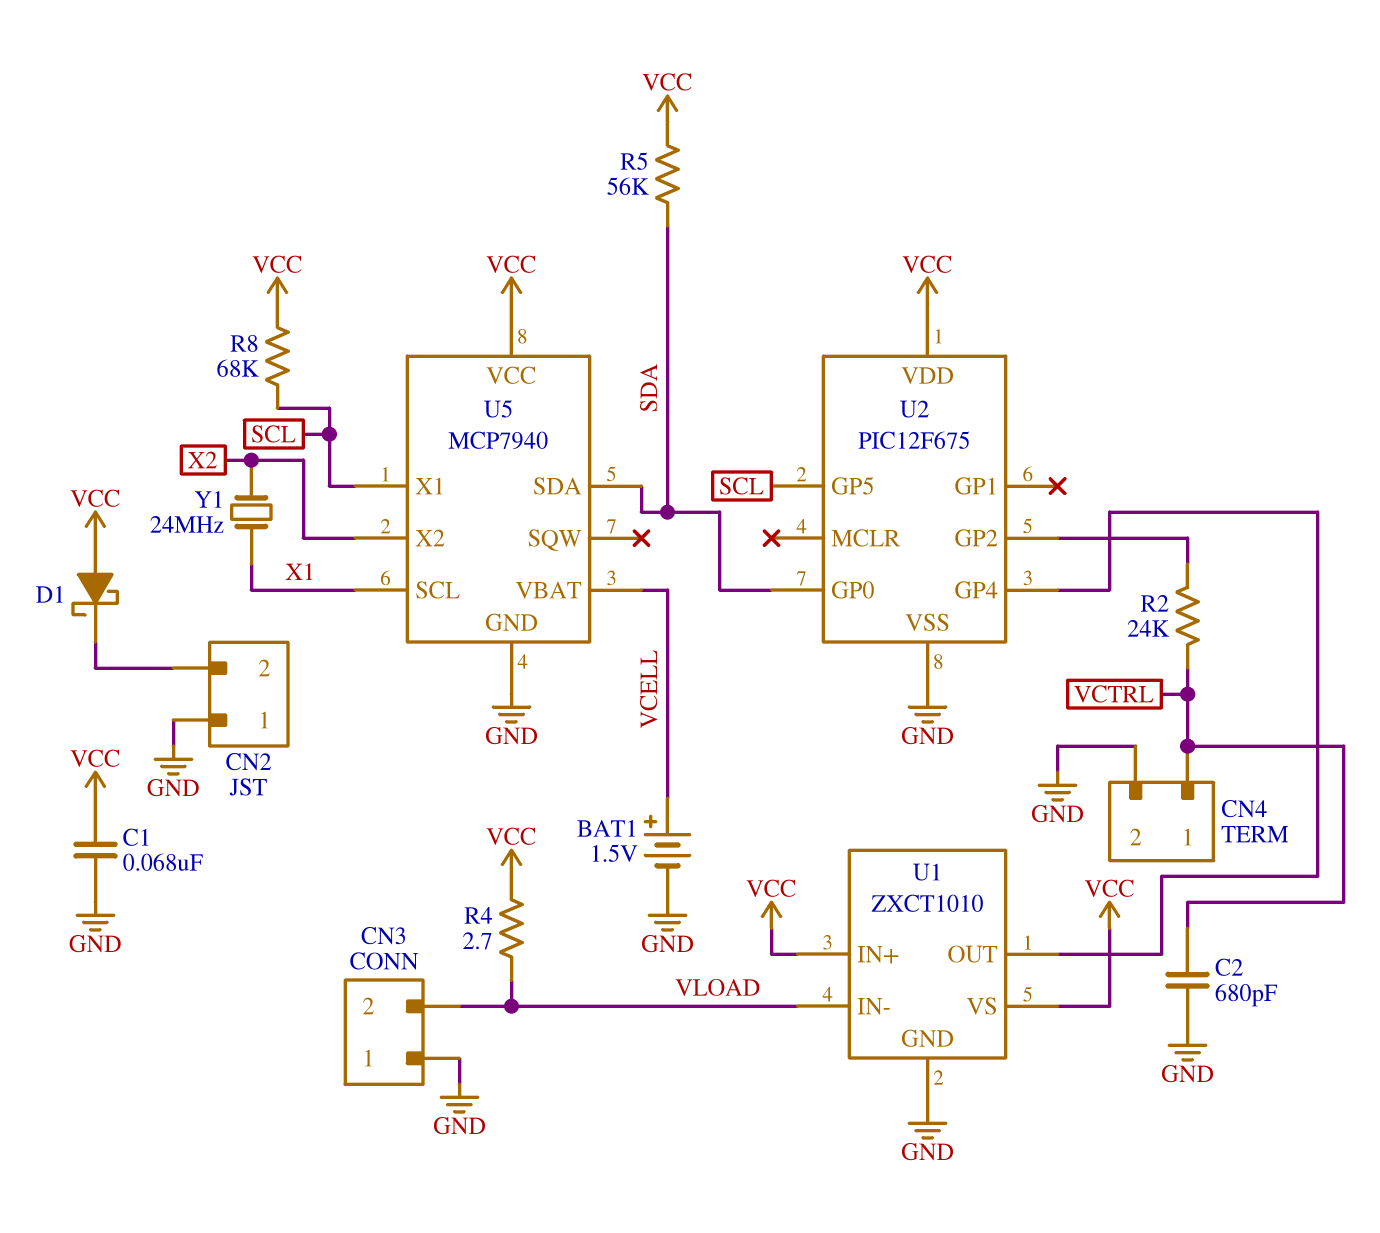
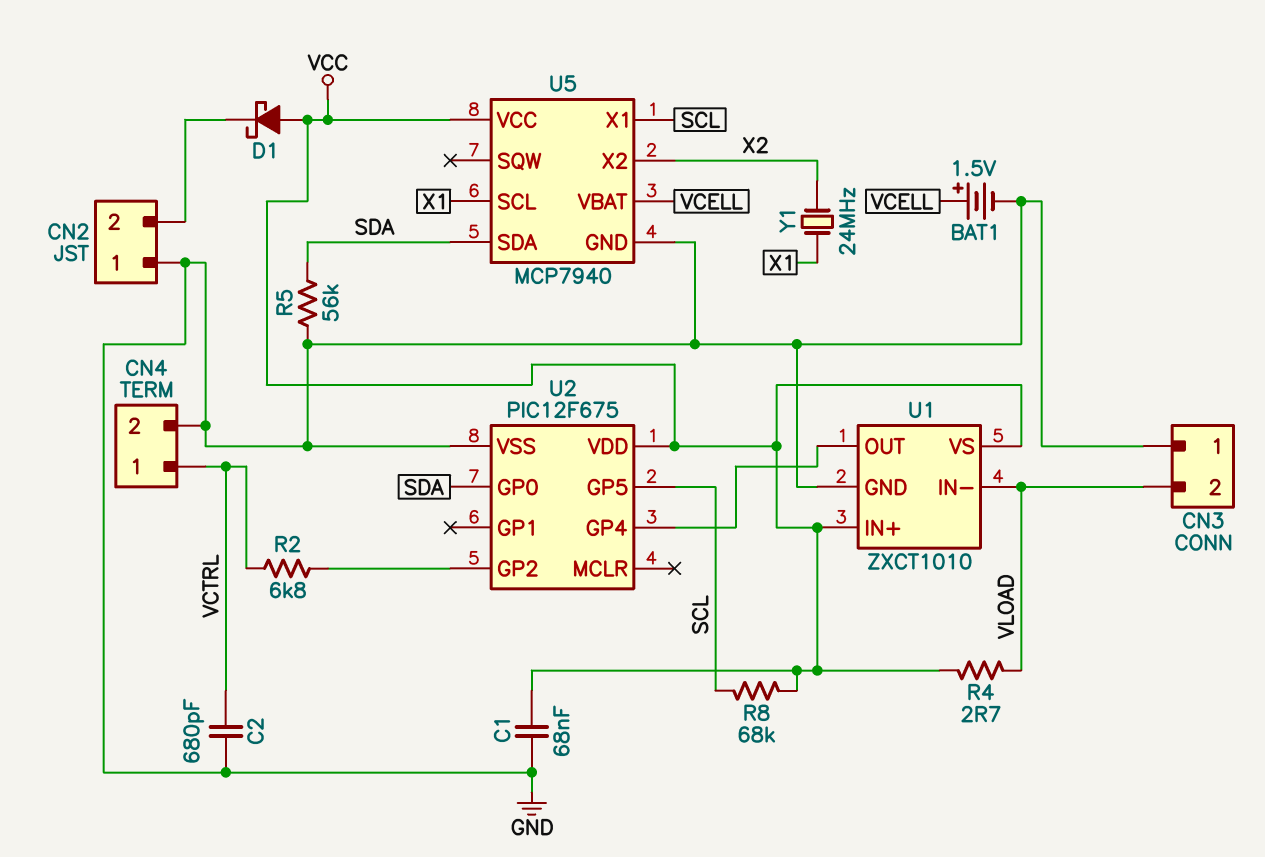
R2: 24k (U2/GP2, VCTRL) -> 6.8k (U2/GP2, VCTRL)
R5: 56k (SDA, VCC) -> 56k (GND, SDA)

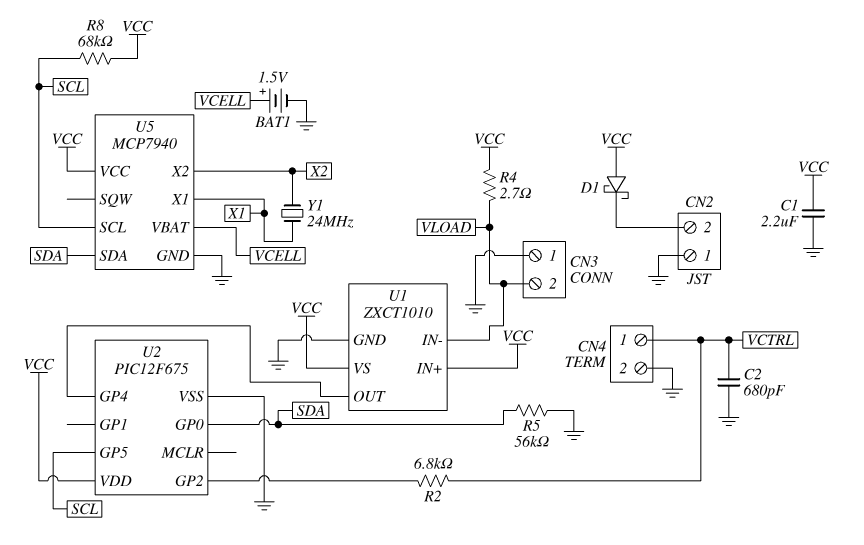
C1: 68nF (GND, VCC) -> 2.2uF (GND, VCC)
U5 pin SCL: X1 -> SCL
U5 pin X1: SCL -> X1

